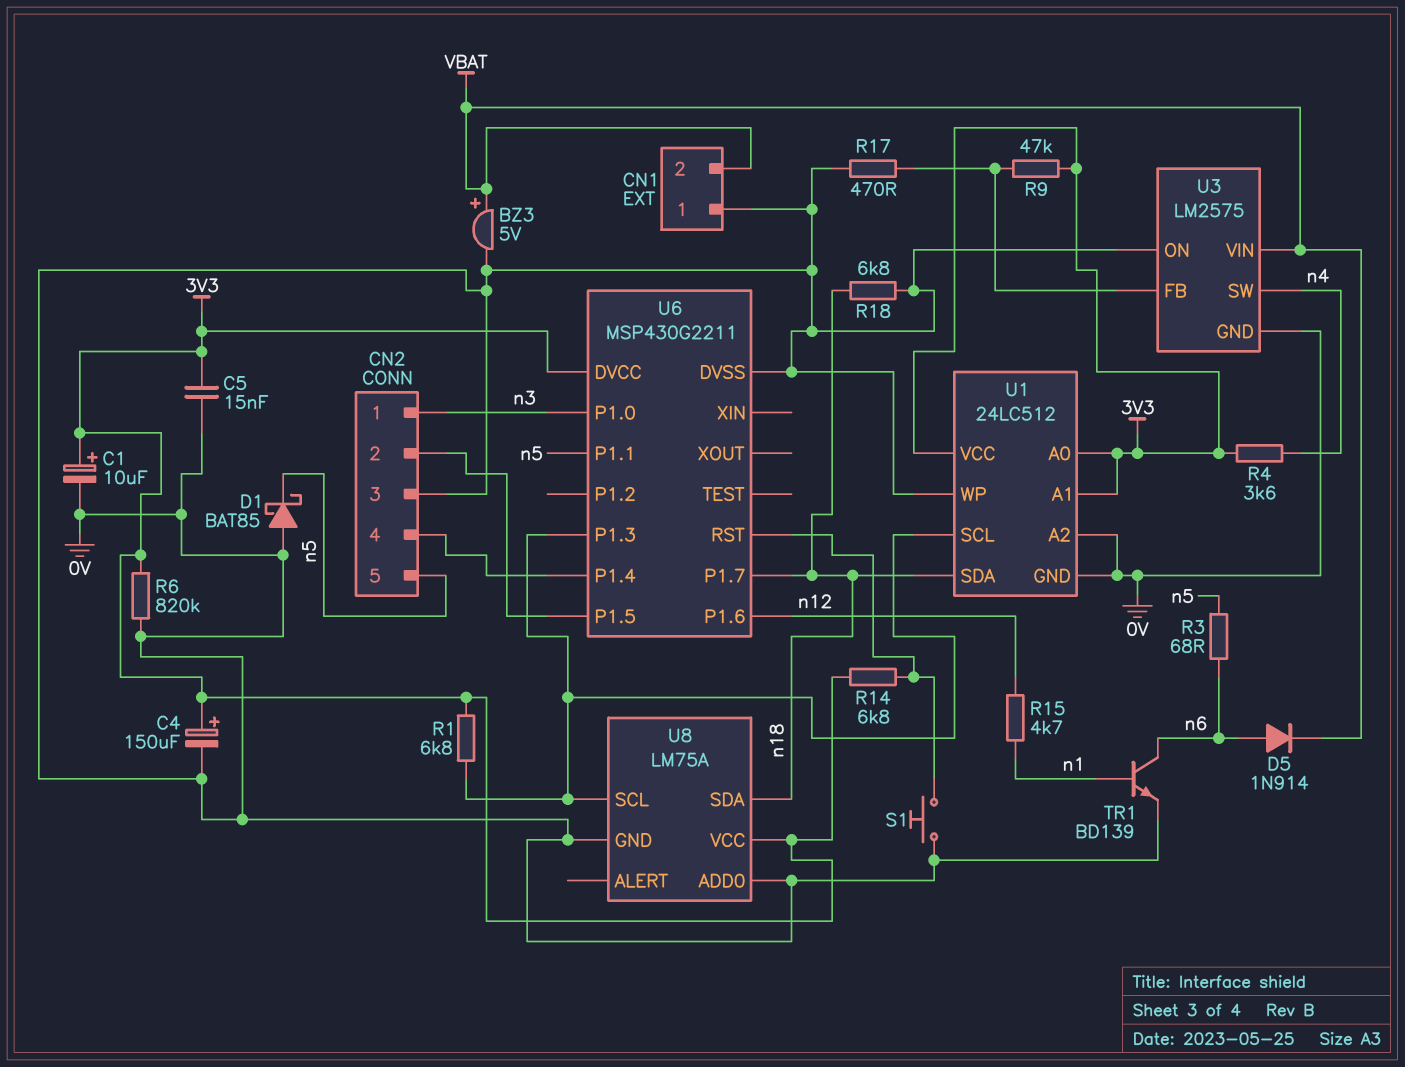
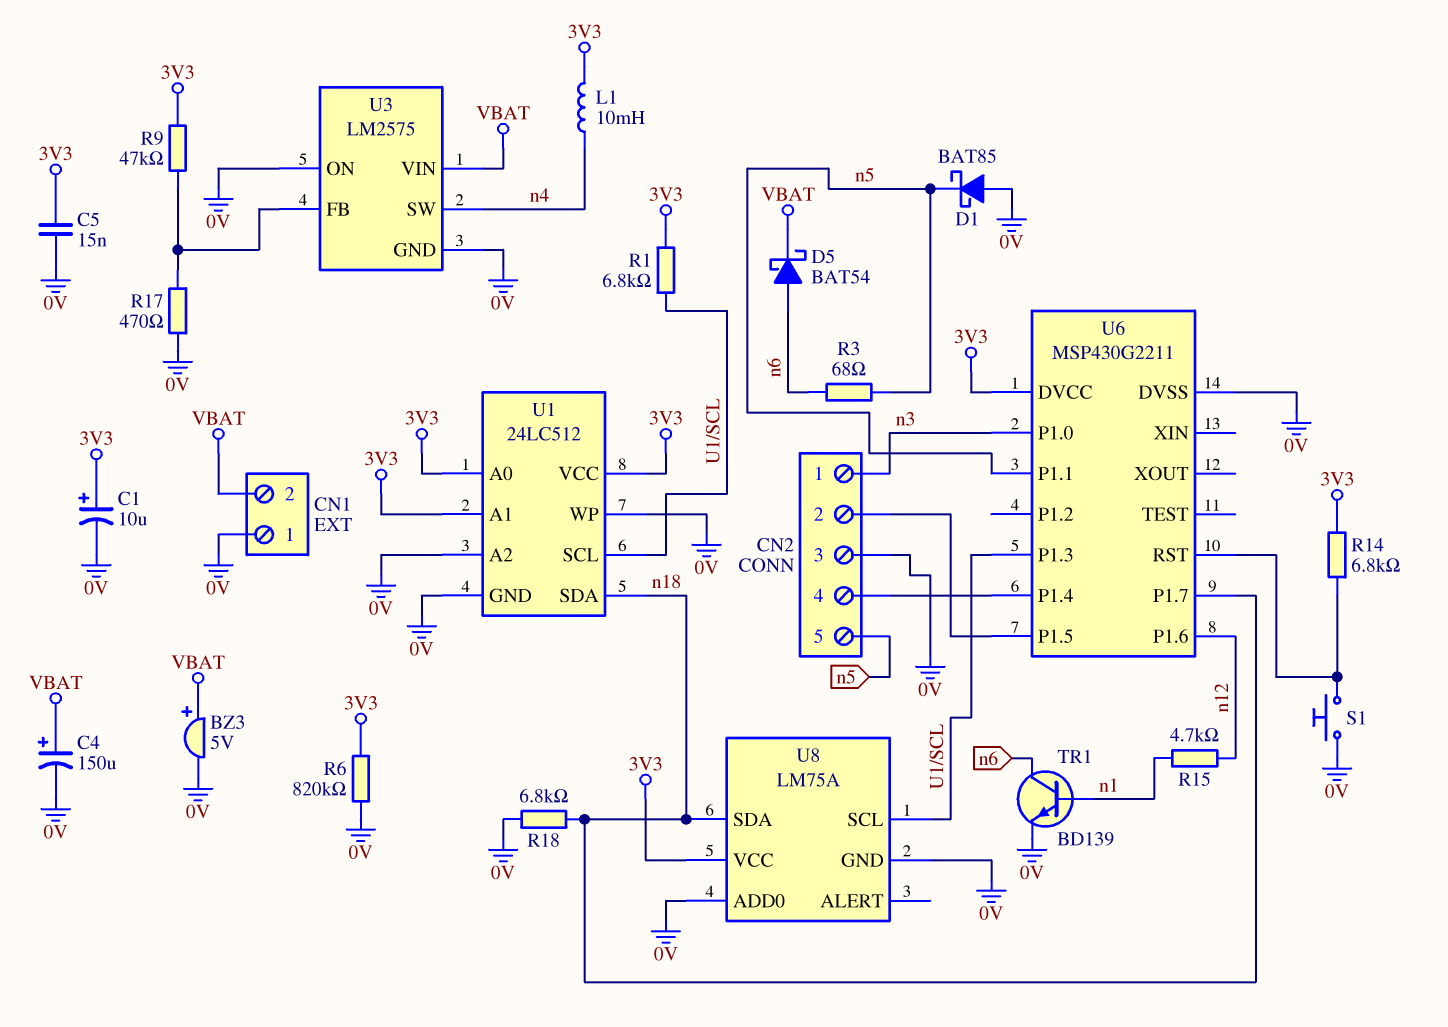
C4: 150uF (plus 3V3, minus 0V) -> 150uF (plus VBAT, minus 0V)
D5: diode 1N914 (A n6, K VBAT) -> schottky BAT54 (A n6, K VBAT)
L1: none -> 10mH (3V3, n4)
R4: 3.6k (3V3, n4) -> none

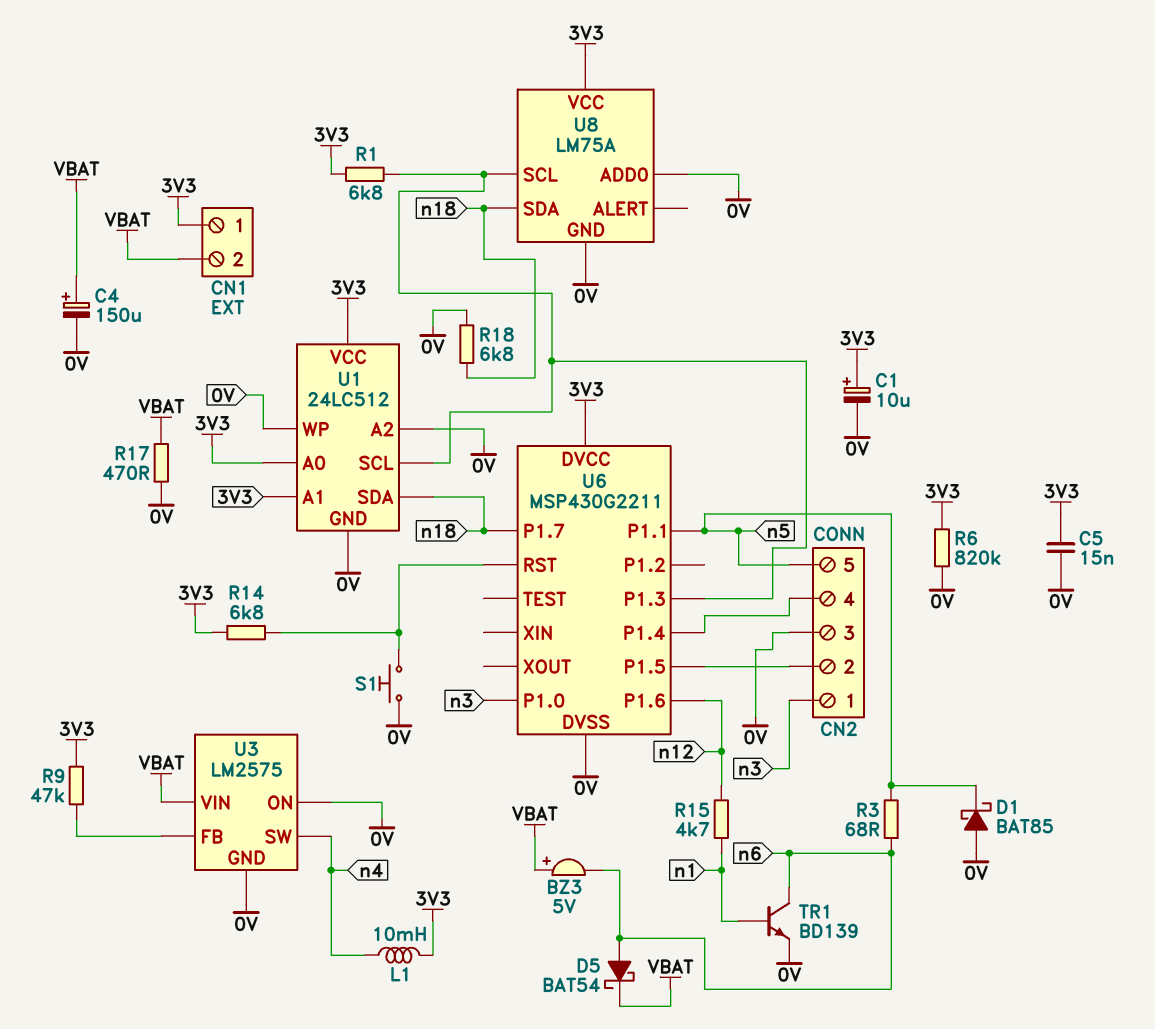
BZ3: buzzer 5V (plus VBAT, minus 0V) -> buzzer 5V (plus VBAT, minus n6)
CN1 pin 1: 0V -> 3V3
R17: 470 (0V, U3/FB) -> 470 (0V, VBAT)

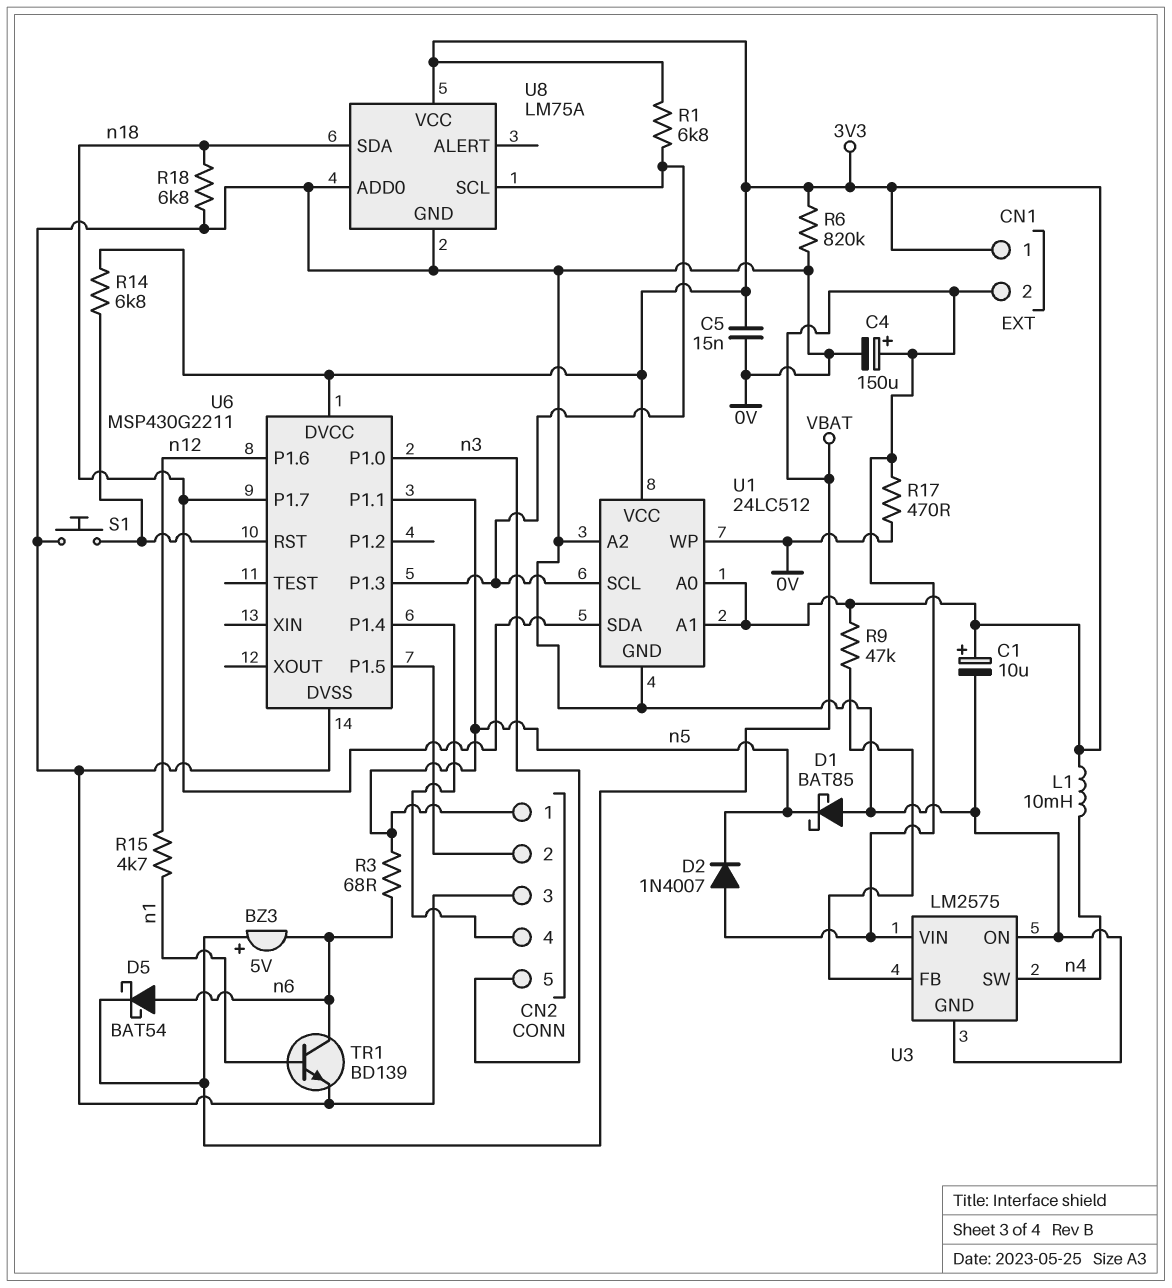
CN2 pin 1: n3 -> n5
CN2 pin 5: n5 -> n3
D2: none -> diode 1N4007 (A VBAT, K n5)

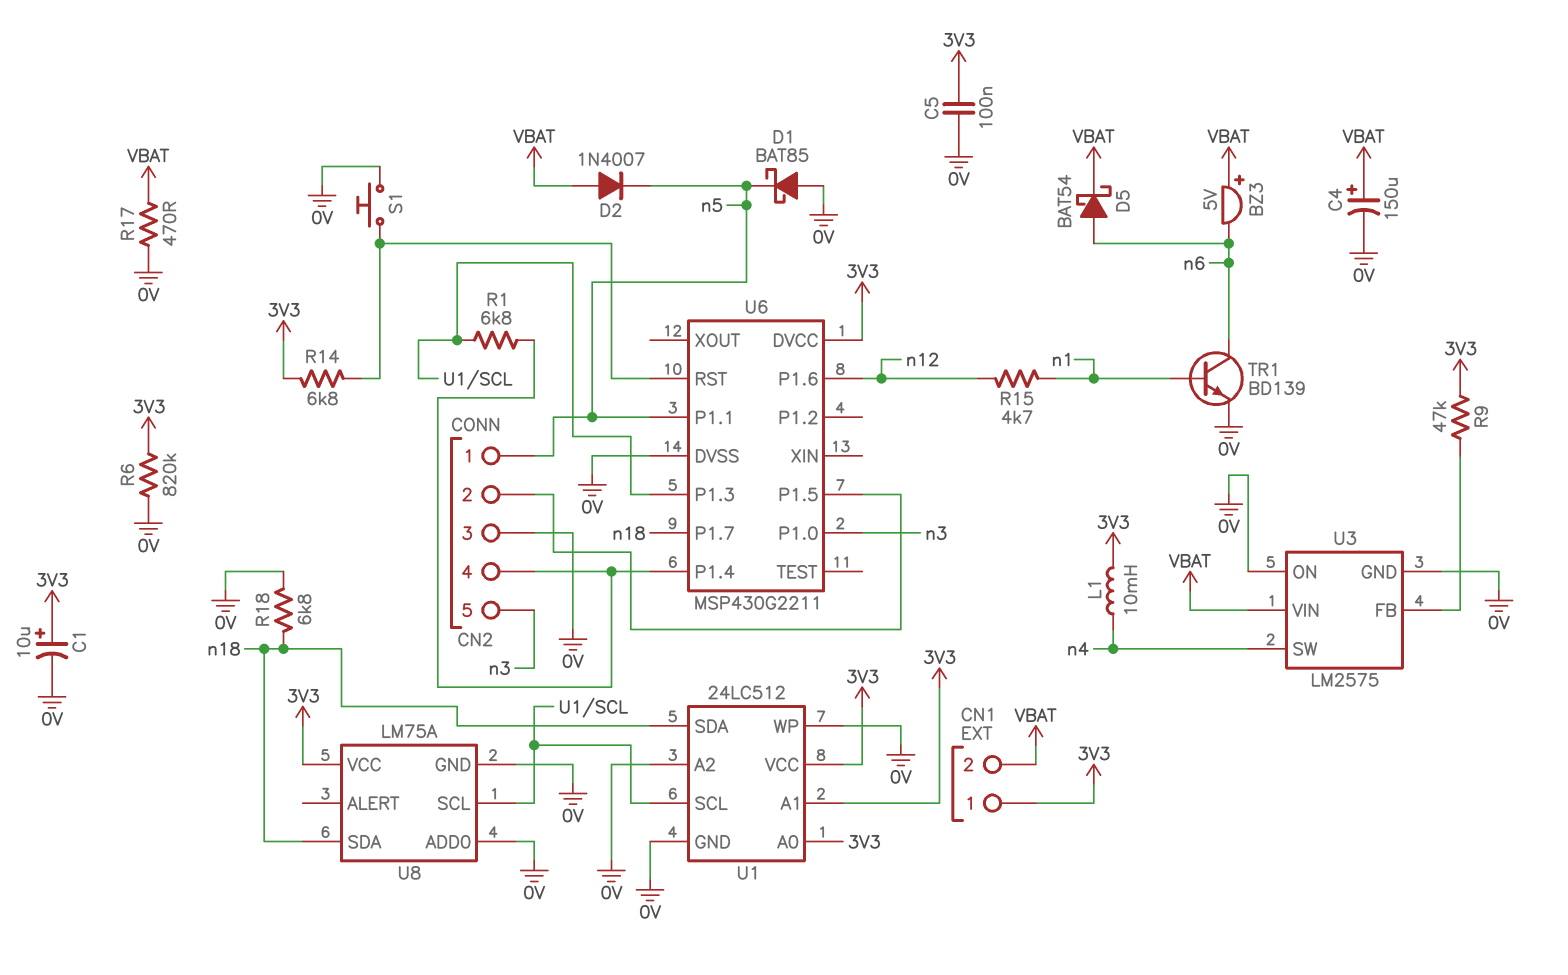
C5: 15nF (0V, 3V3) -> 100nF (0V, 3V3)
R1: 6.8k (3V3, U1/SCL) -> 6.8k (CN2/4, U1/SCL)
R3: 68 (n5, n6) -> none

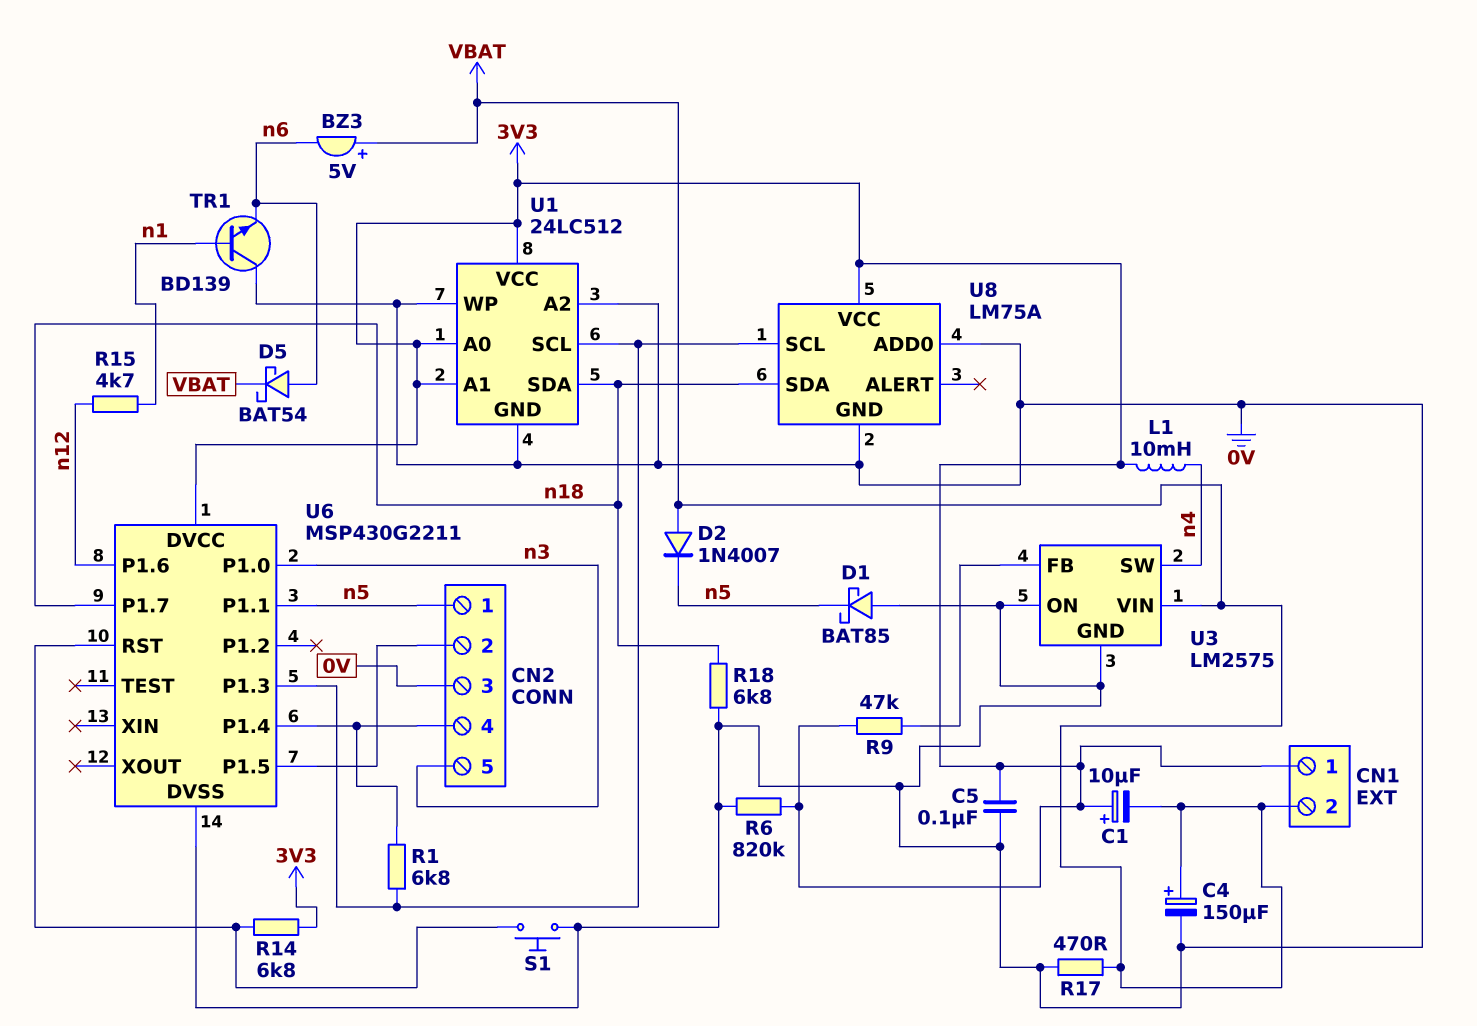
C1: 10uF (plus 3V3, minus 0V) -> 10uF (plus 3V3, minus VBAT)
TR1: NPN BD139 (B n1, C n6, E 0V) -> NPN BD139 (B n1, C 0V, E n6)

